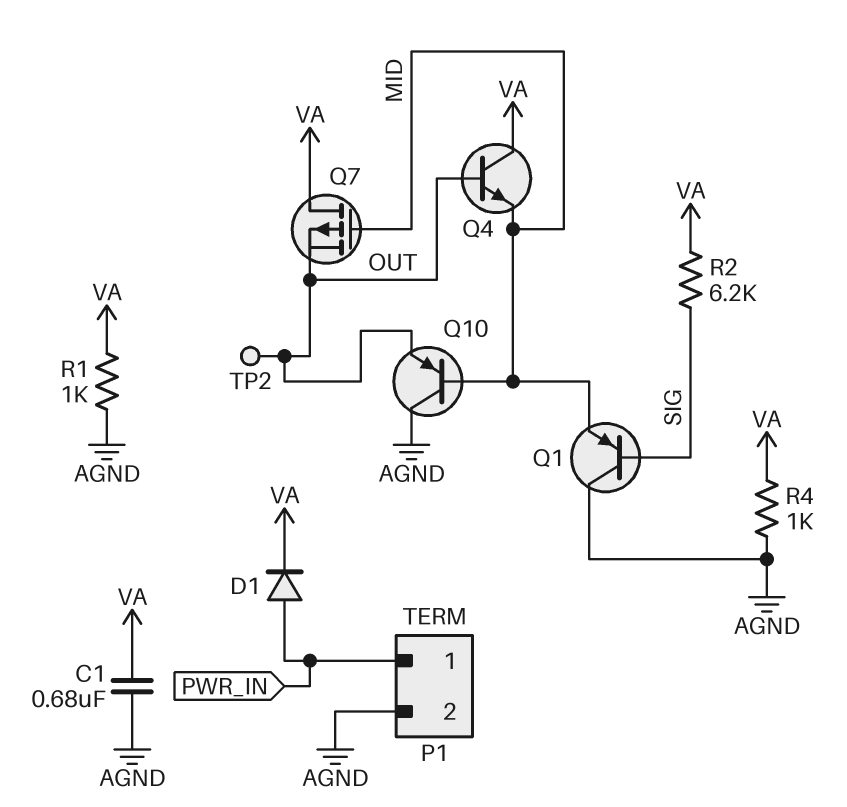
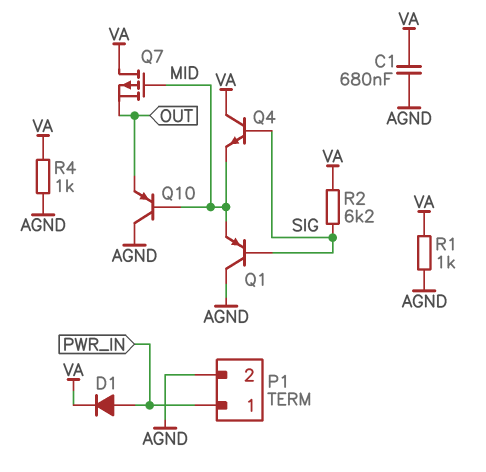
Q4: NPN (B OUT, C VA, E MID) -> NPN (B SIG, C VA, E MID)
TP2: test point (OUT) -> none

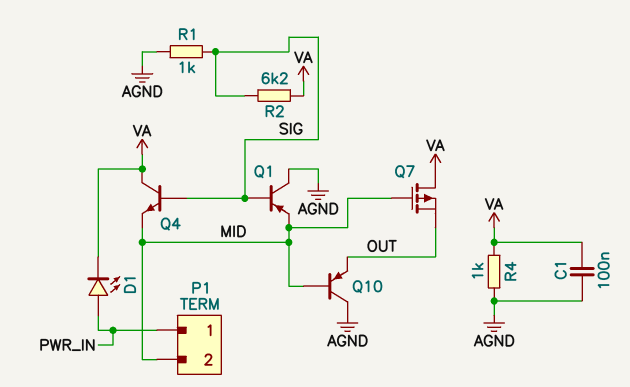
C1: 680nF (AGND, VA) -> 100nF (AGND, VA)
D1: diode (A PWR_IN, K VA) -> LED (A PWR_IN, K VA)
P1 pin 2: AGND -> MID
R1: 1k (AGND, VA) -> 1k (AGND, SIG)

